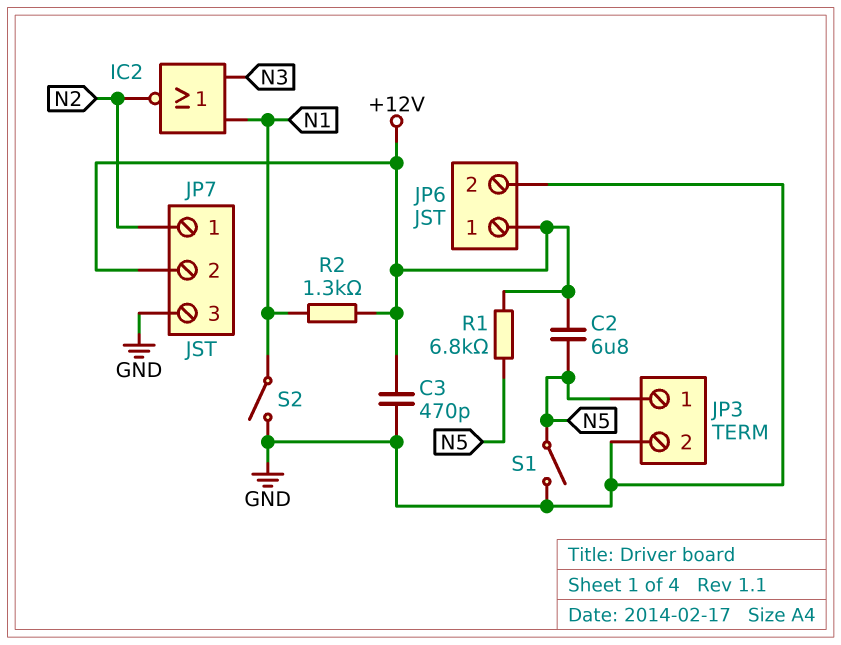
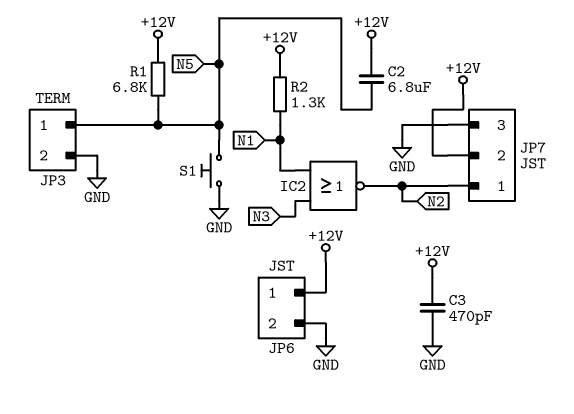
S1: switch (GND, N5) -> button (GND, N5)
S2: switch (GND, N1) -> none

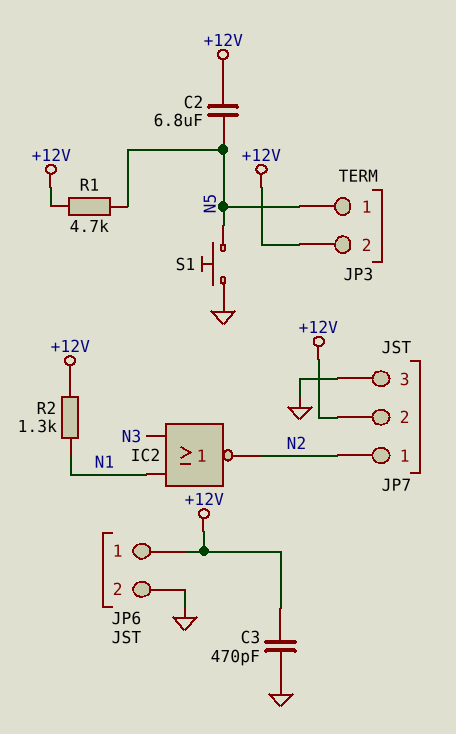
JP3 pin 2: GND -> +12V
R1: 6.8k (+12V, N5) -> 4.7k (+12V, N5)

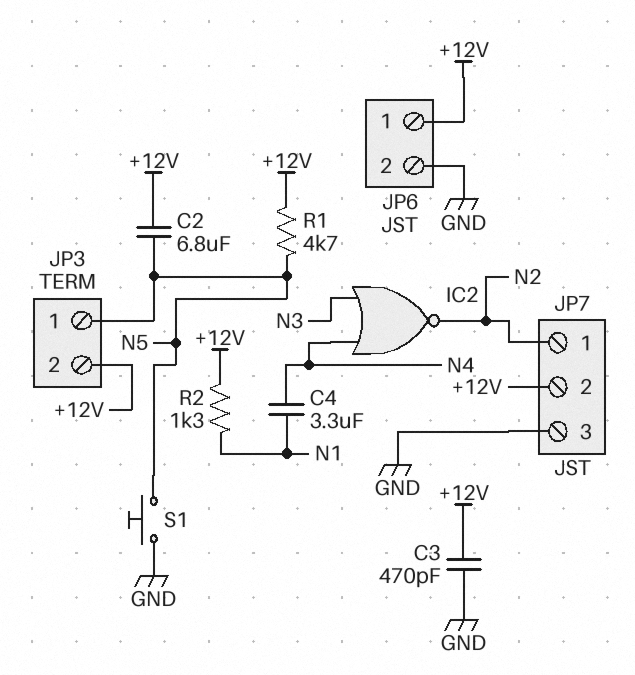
C4: none -> 3.3uF (N1, N4)
IC2: NOR (in N1, in N3, out N2) -> NOR (in N3, in N4, out N2)

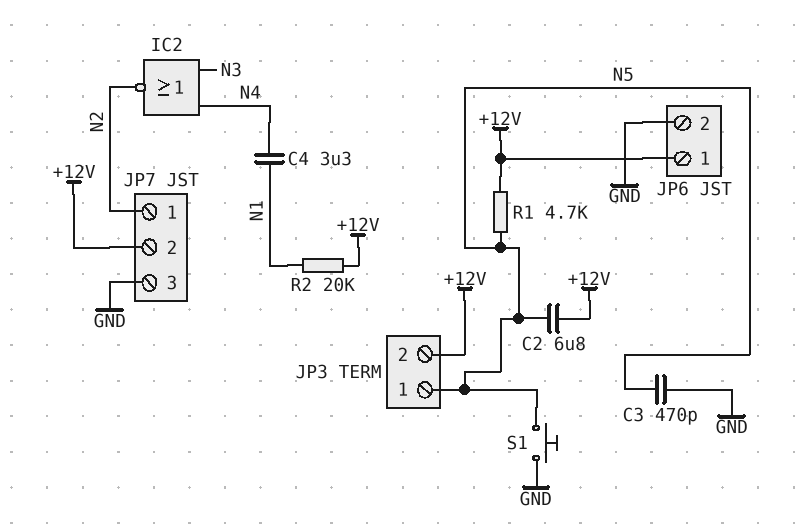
C3: 470pF (+12V, GND) -> 470pF (GND, N5)
R2: 1.3k (+12V, N1) -> 20k (+12V, N1)

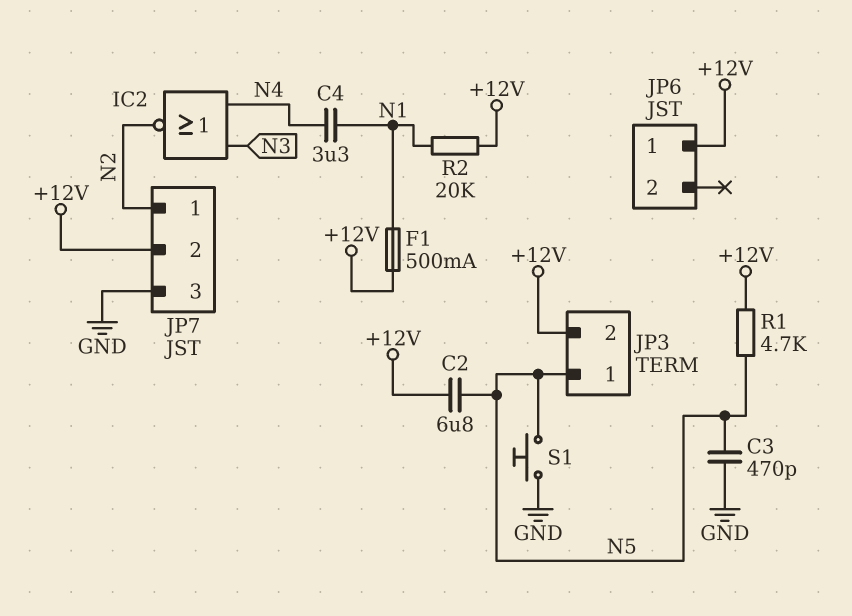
F1: none -> 500mA (+12V, N1)
JP6 pin 2: GND -> none

